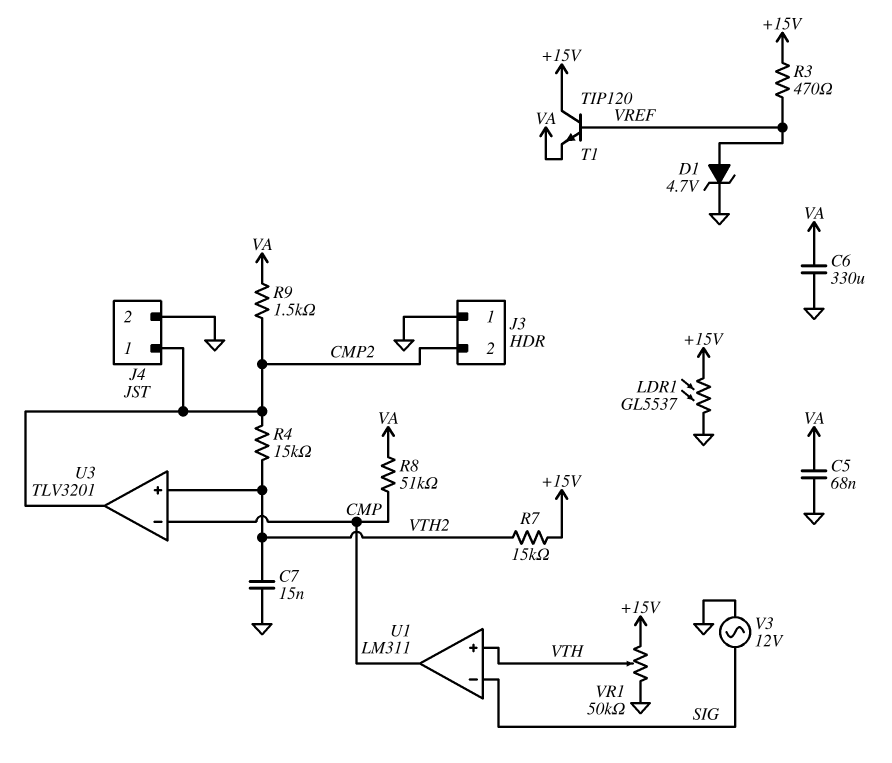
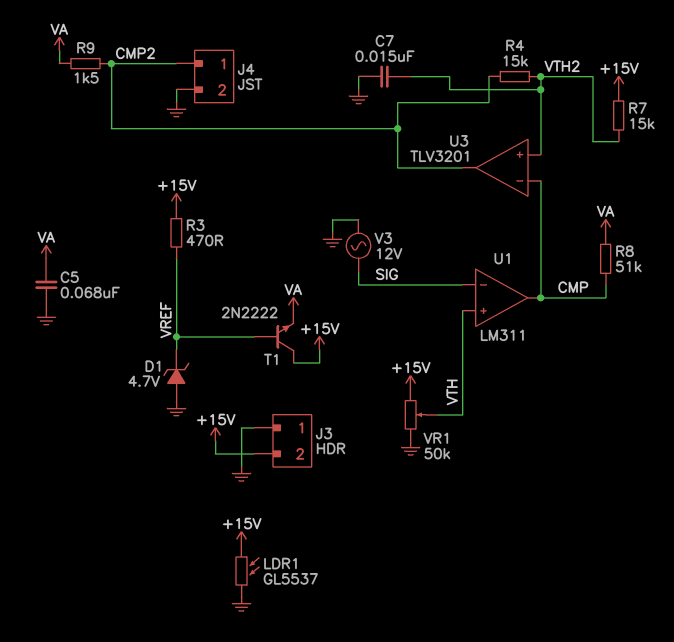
C6: 330uF (GND, VA) -> none
D1: zener 4.7V (A VREF, K GND) -> zener 4.7V (A GND, K VREF)
J3 pin 2: CMP2 -> +15V
T1: NPN TIP120 (B VREF, C +15V, E VA) -> NPN 2N2222 (B VREF, C +15V, E VA)

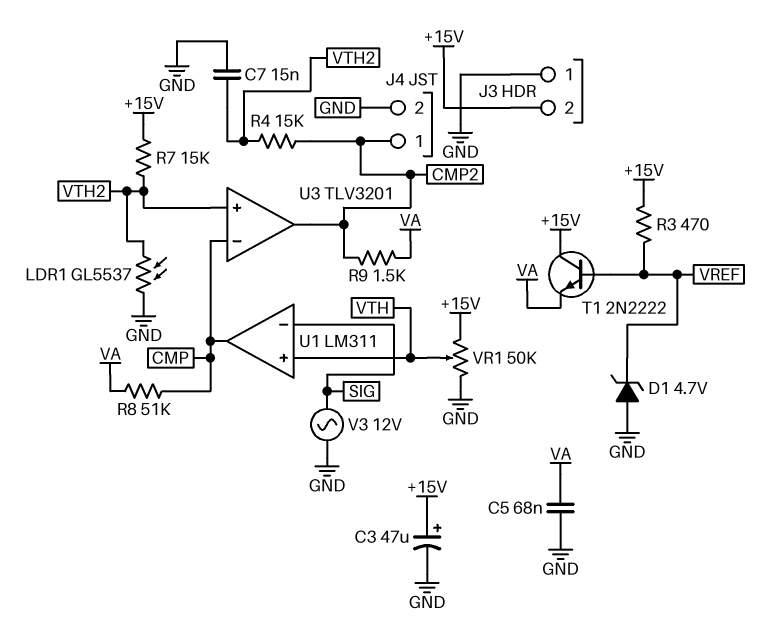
C3: none -> 47uF (plus +15V, minus GND)
LDR1: GL5537 (+15V, GND) -> GL5537 (GND, VTH2)

